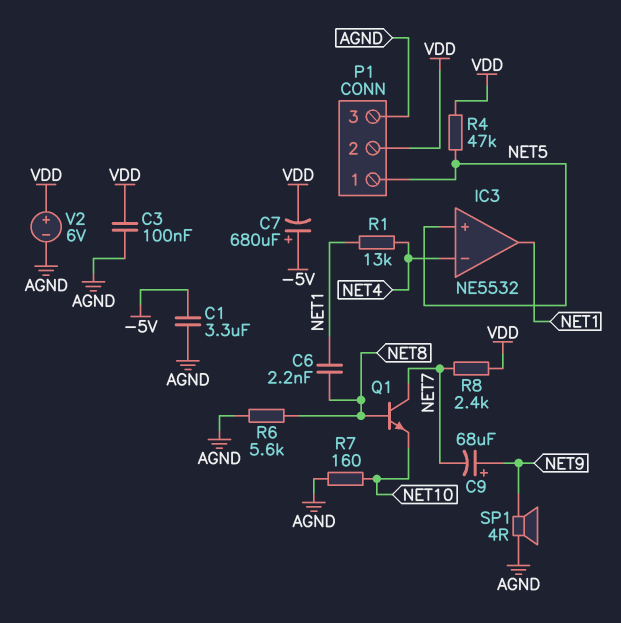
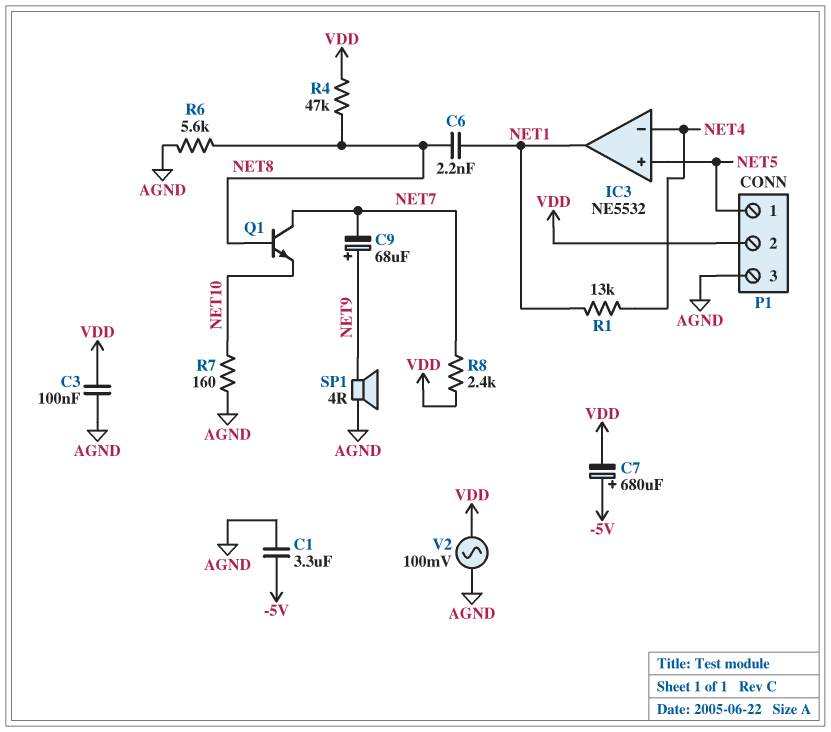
R4: 47k (NET5, VDD) -> 47k (NET8, VDD)
V2: 6V (plus VDD, minus AGND) -> AC 100mV (AGND, VDD)

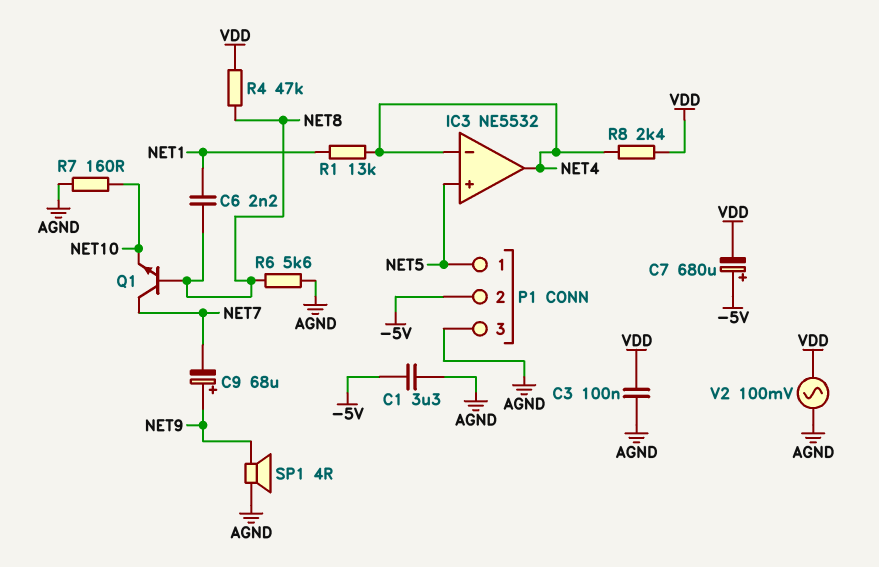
IC3 pin out: NET1 -> NET4
P1 pin 2: VDD -> -5V
R8: 2.4k (NET7, VDD) -> 2.4k (NET4, VDD)

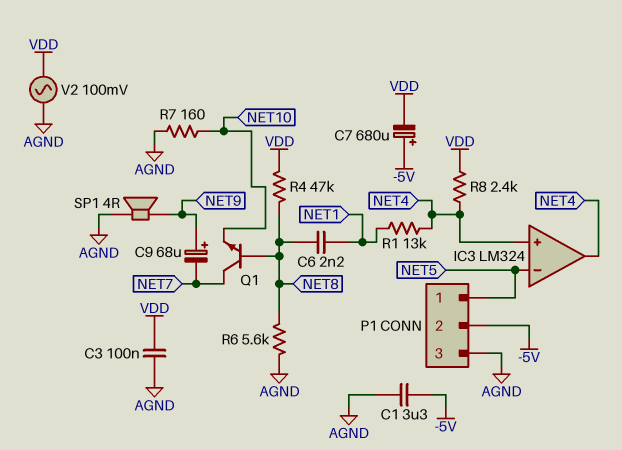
IC3: NE5532 -> LM324
IC3 pin in+: NET5 -> NET4
IC3 pin in-: NET4 -> NET5

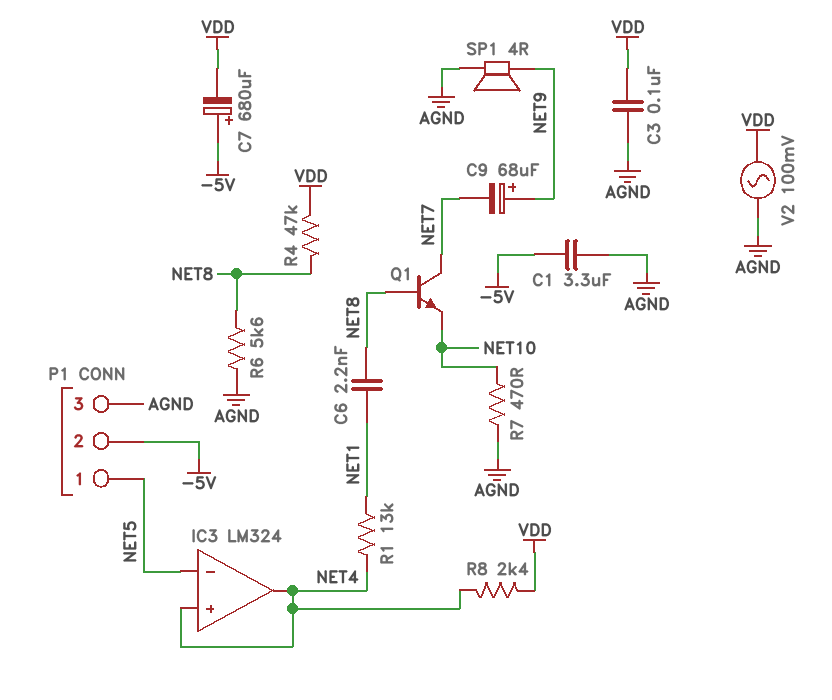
R7: 160 (AGND, NET10) -> 470 (AGND, NET10)

